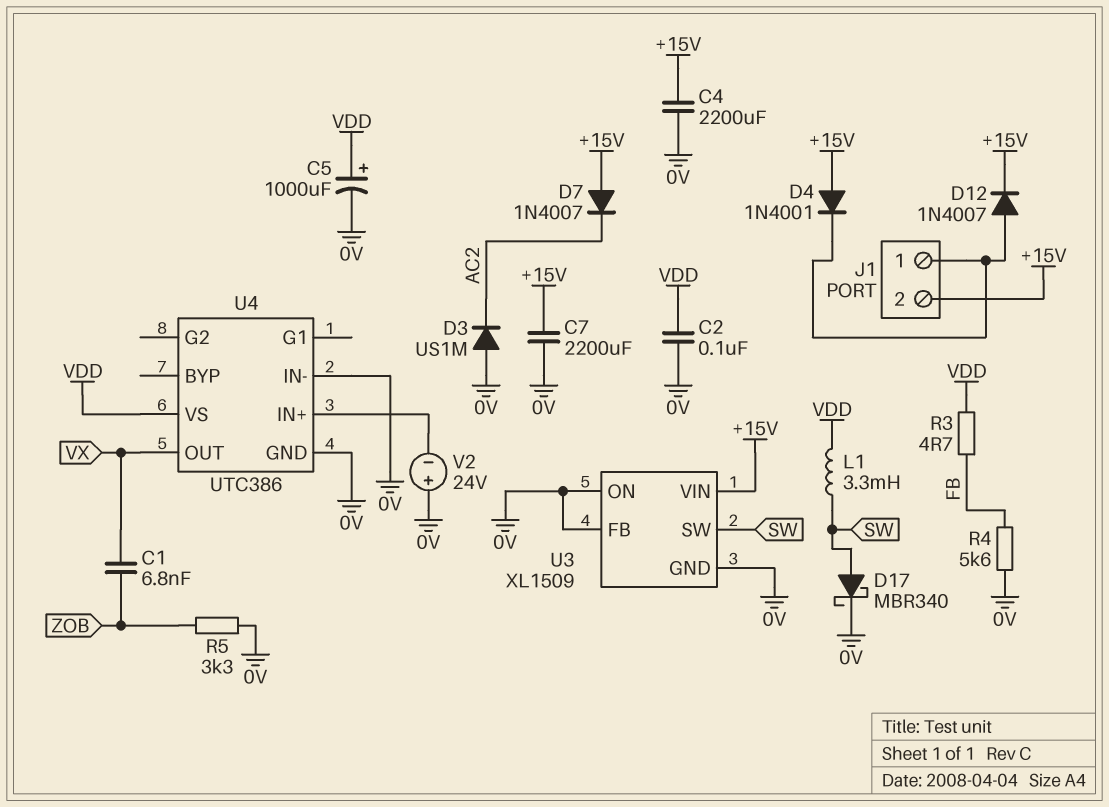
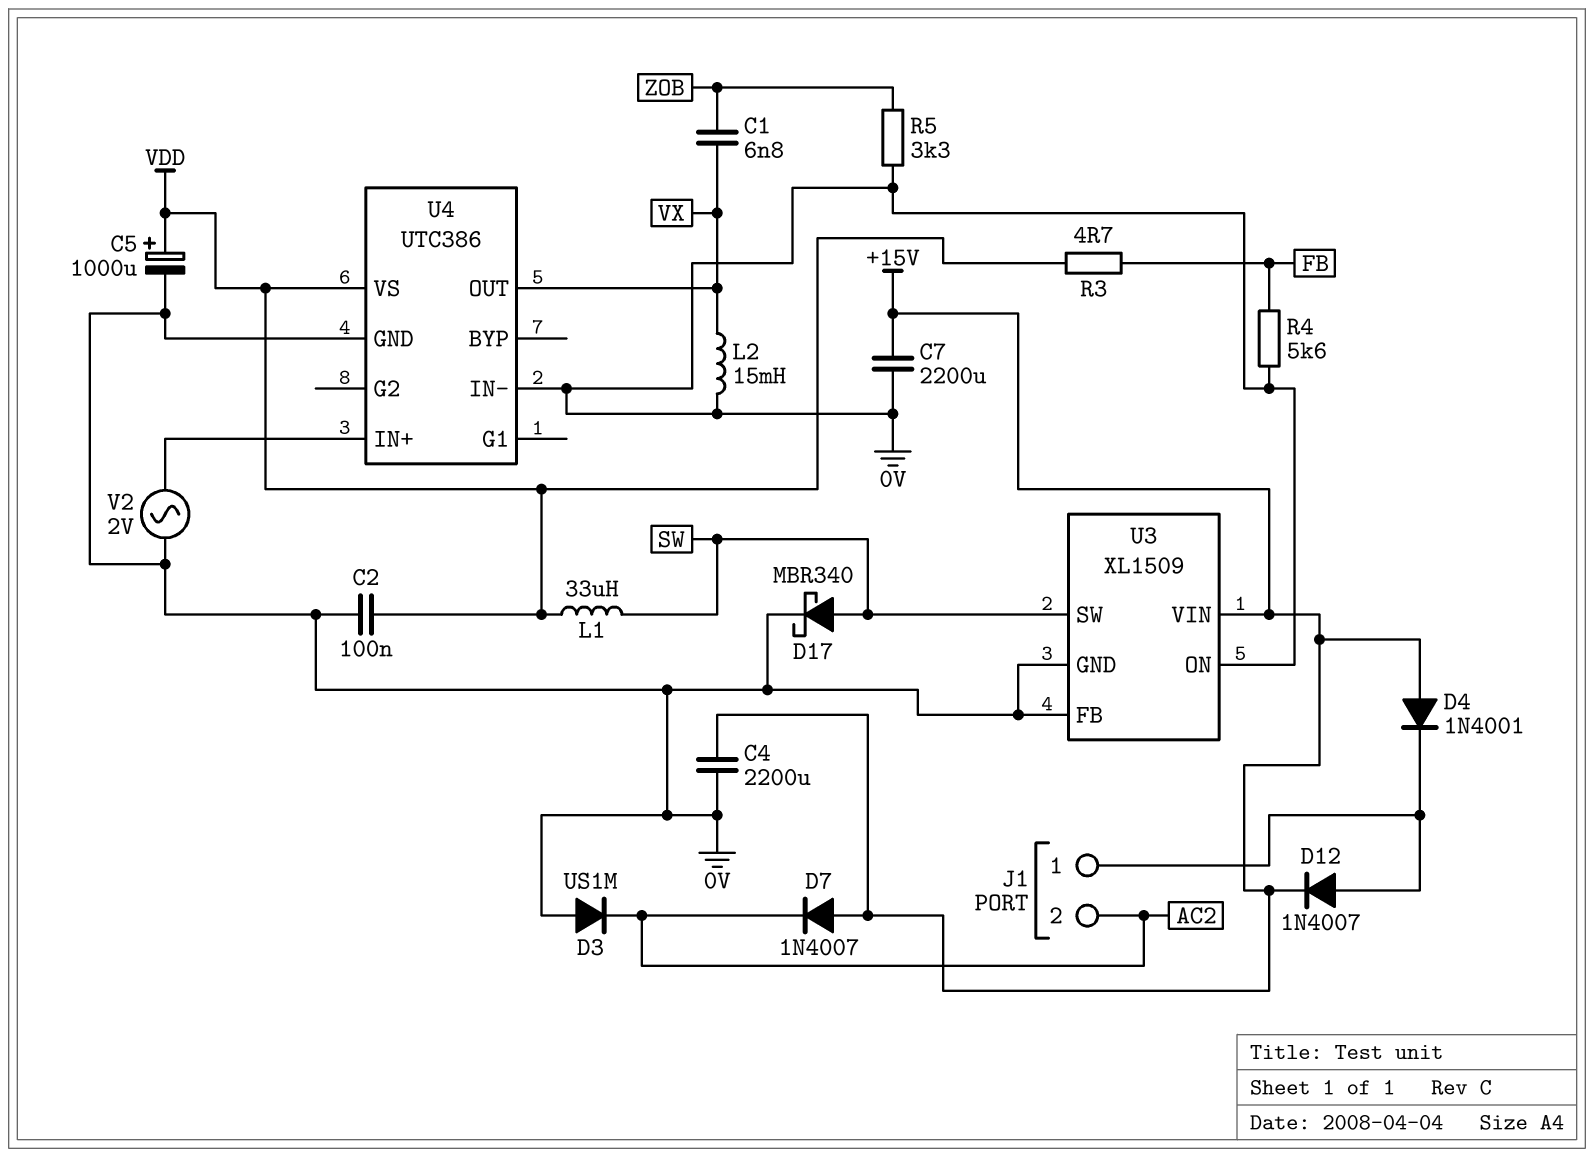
J1 pin 2: +15V -> AC2
L1: 3.3mH (SW, VDD) -> 33uH (SW, VDD)
L2: none -> 15mH (0V, VX)
V2: 24V (plus 0V, minus U4/IN+) -> AC 2V (0V, U4/IN+)

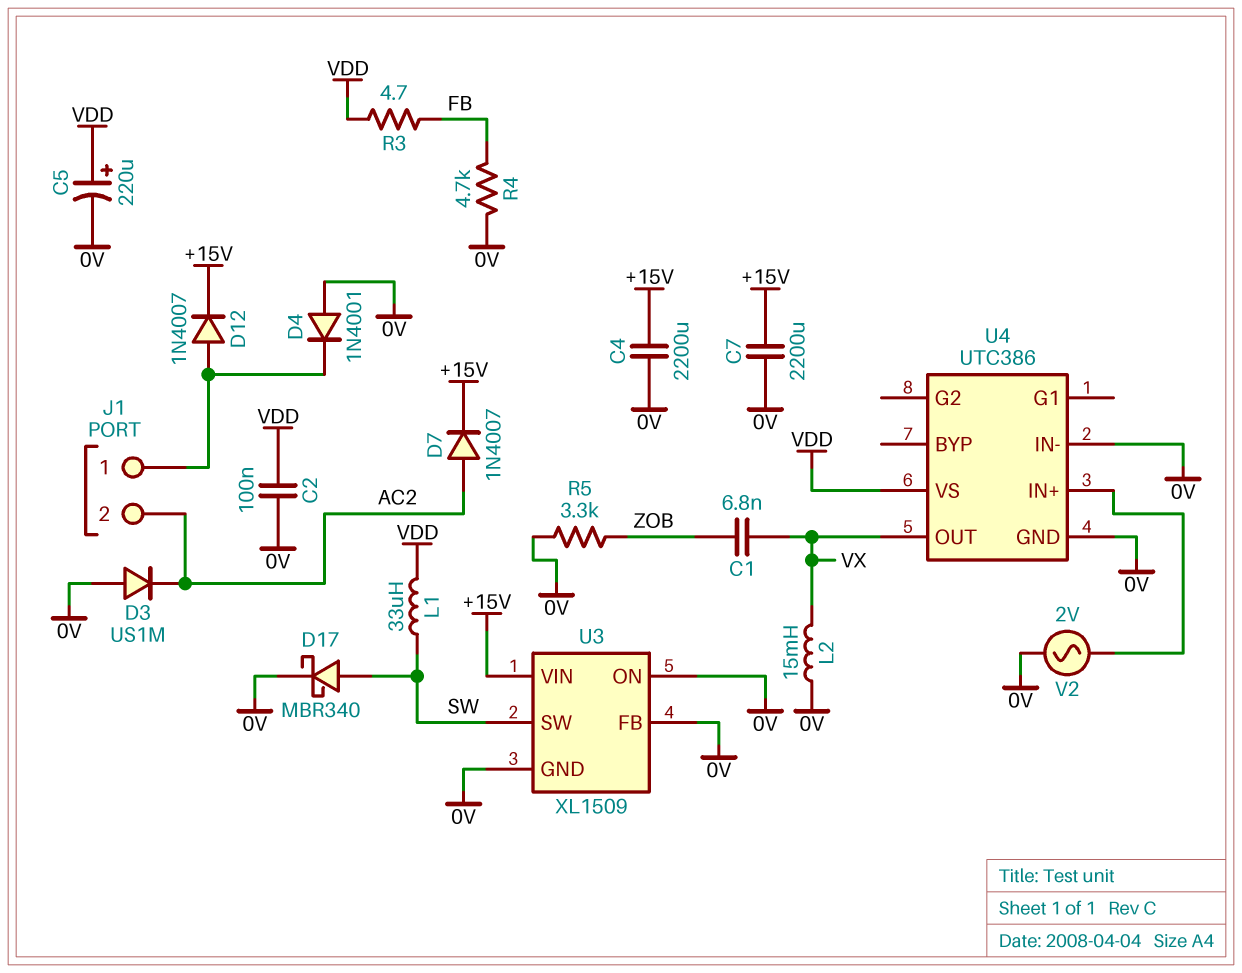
C5: 1000uF (plus VDD, minus 0V) -> 220uF (plus VDD, minus 0V)
D4: diode 1N4001 (A +15V, K J1/1) -> diode 1N4001 (A 0V, K J1/1)
D7: diode 1N4007 (A +15V, K AC2) -> diode 1N4007 (A AC2, K +15V)
R4: 5.6k (0V, FB) -> 4.7k (0V, FB)

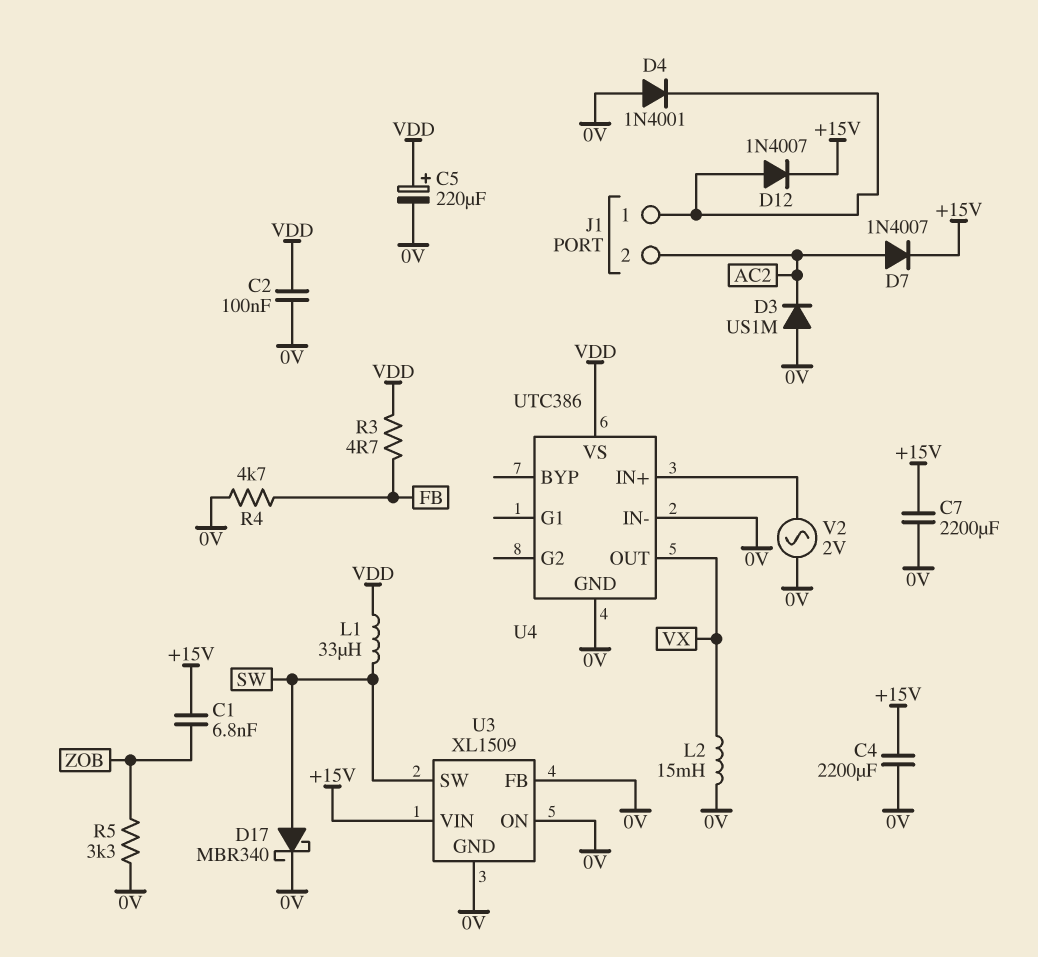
C1: 6.8nF (VX, ZOB) -> 6.8nF (+15V, ZOB)

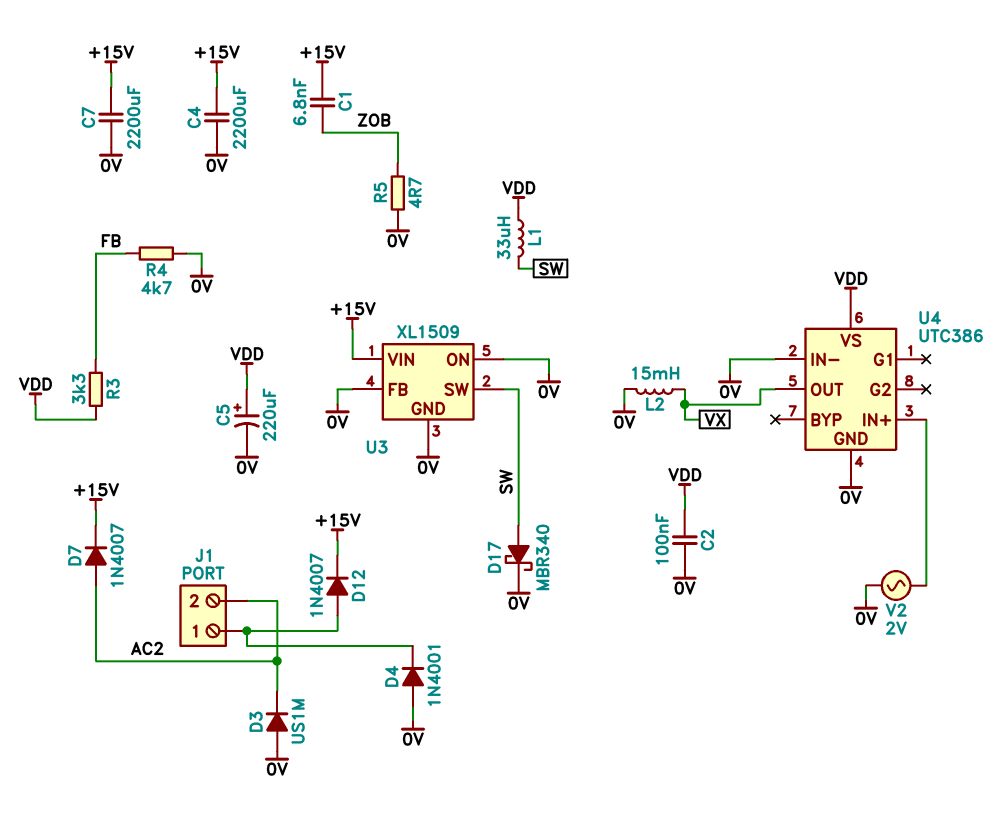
R3: 4.7 (FB, VDD) -> 3.3k (FB, VDD)
R5: 3.3k (0V, ZOB) -> 4.7 (0V, ZOB)

